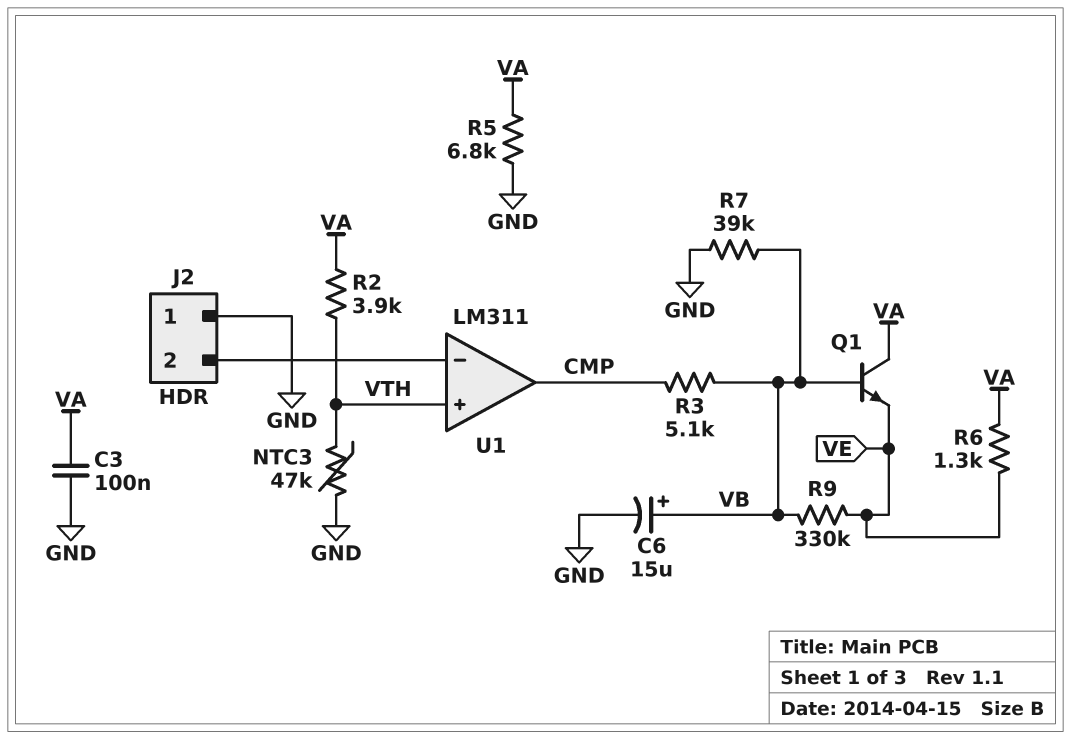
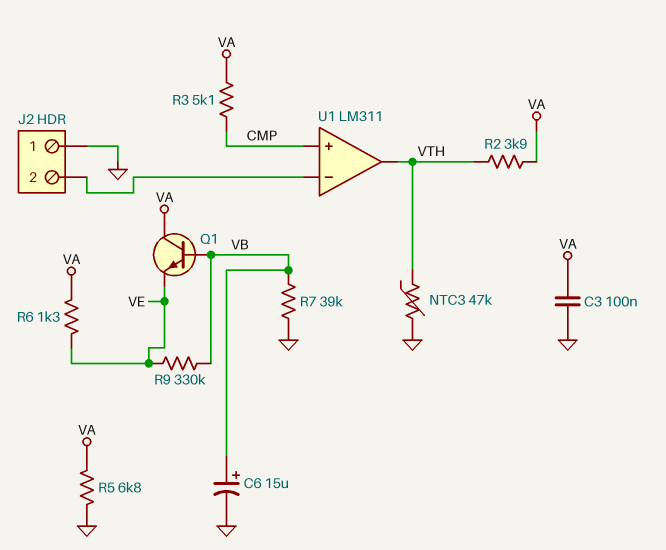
R3: 5.1k (CMP, VB) -> 5.1k (CMP, VA)
U1 pin in+: VTH -> CMP
U1 pin out: CMP -> VTH

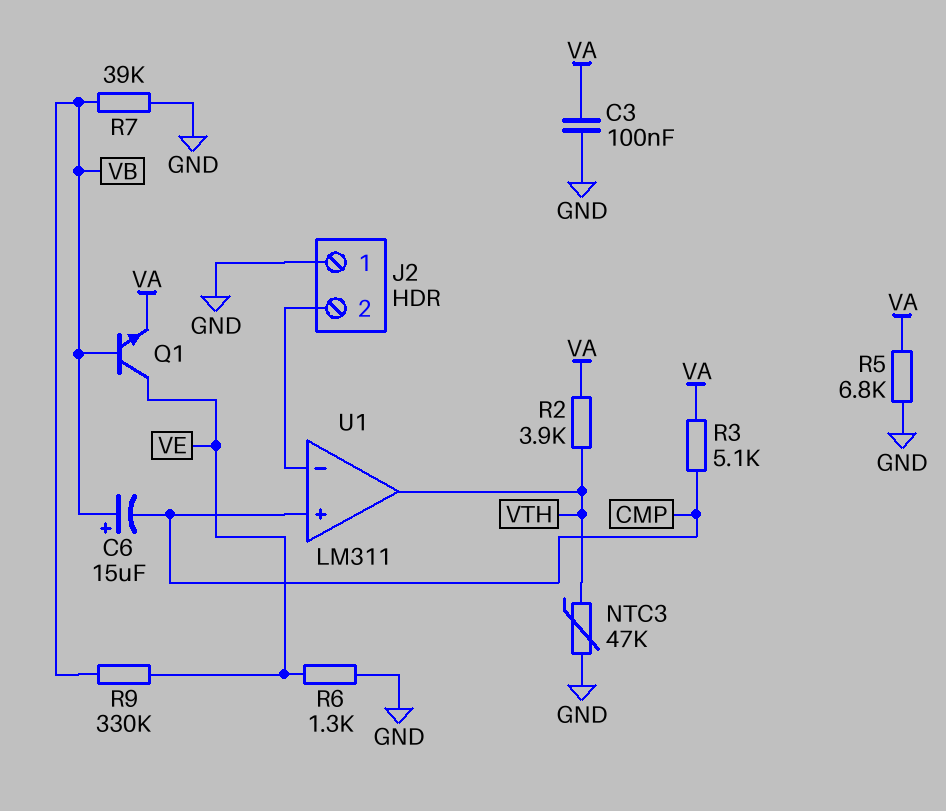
C6: 15uF (plus VB, minus GND) -> 15uF (plus VB, minus CMP)
Q1: NPN (B VB, C VA, E VE) -> NPN (B VB, C VE, E VA)
R6: 1.3k (VA, VE) -> 1.3k (GND, VE)

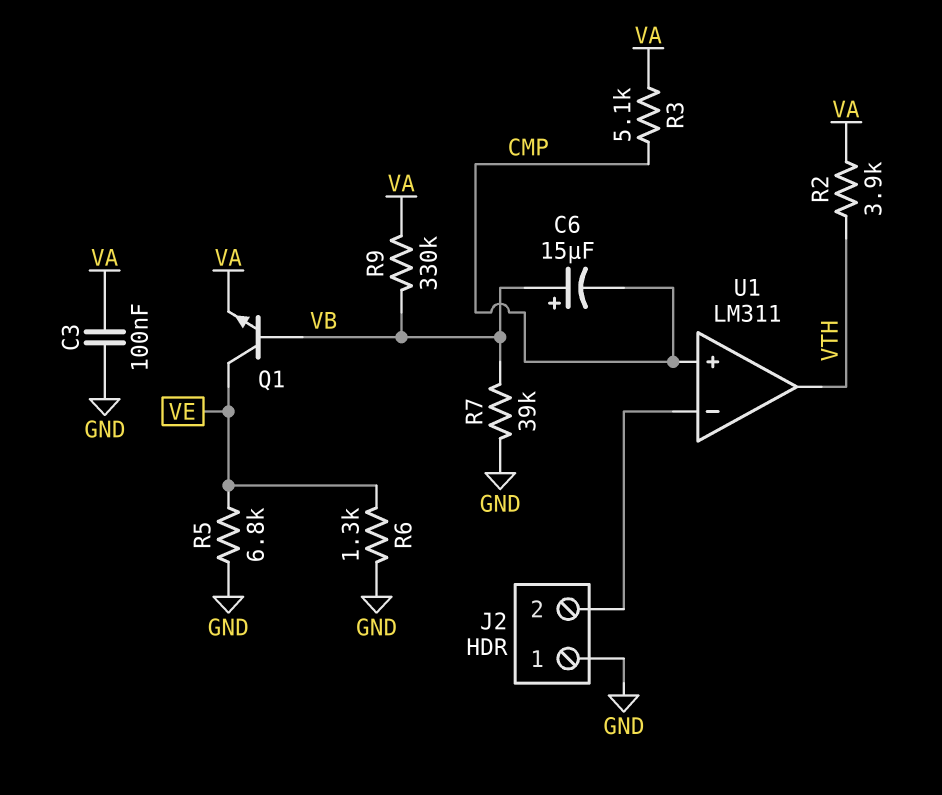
NTC3: 47k (GND, VTH) -> none
R5: 6.8k (GND, VA) -> 6.8k (GND, VE)
R9: 330k (VB, VE) -> 330k (VA, VB)

